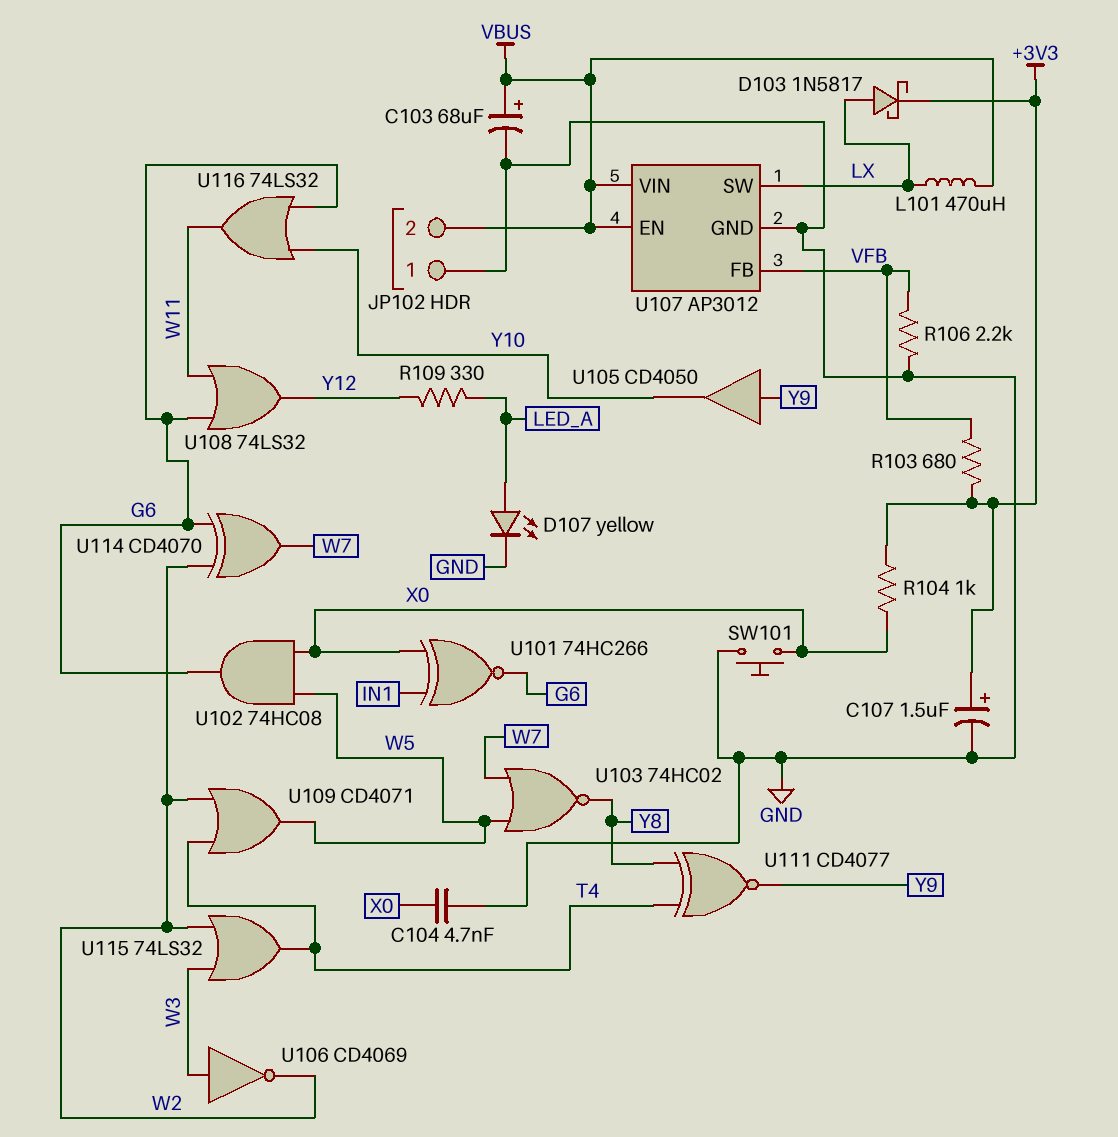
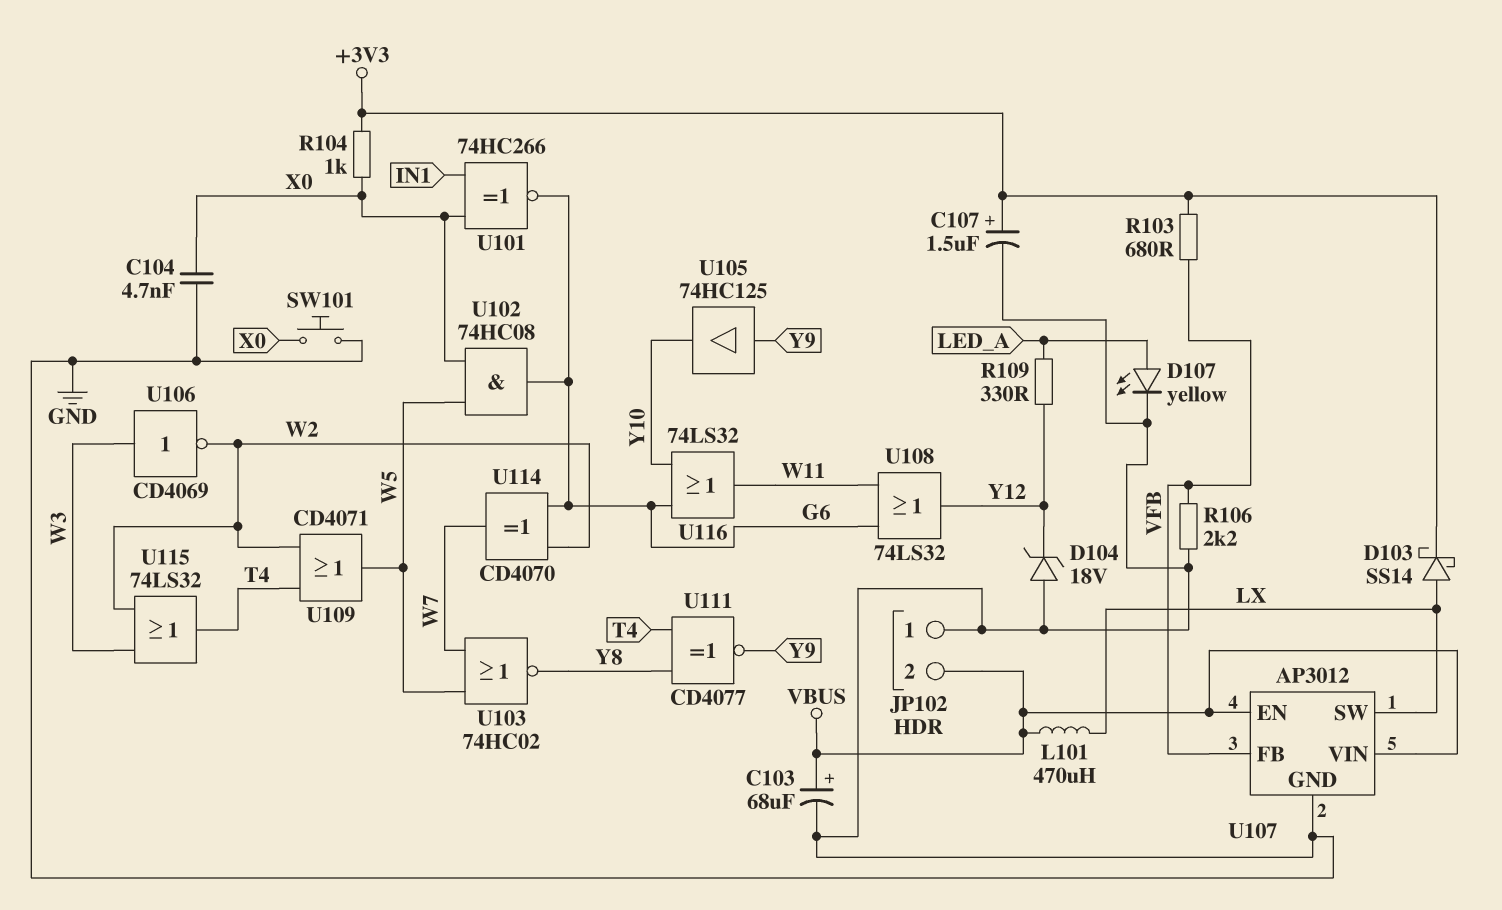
D103: schottky 1N5817 (A LX, K +3V3) -> schottky SS14 (A LX, K +3V3)
D104: none -> zener 18V (A GND, K Y12)
U105: buffer CD4050 (in Y9, out Y10) -> buffer 74HC125 (in Y9, out Y10)

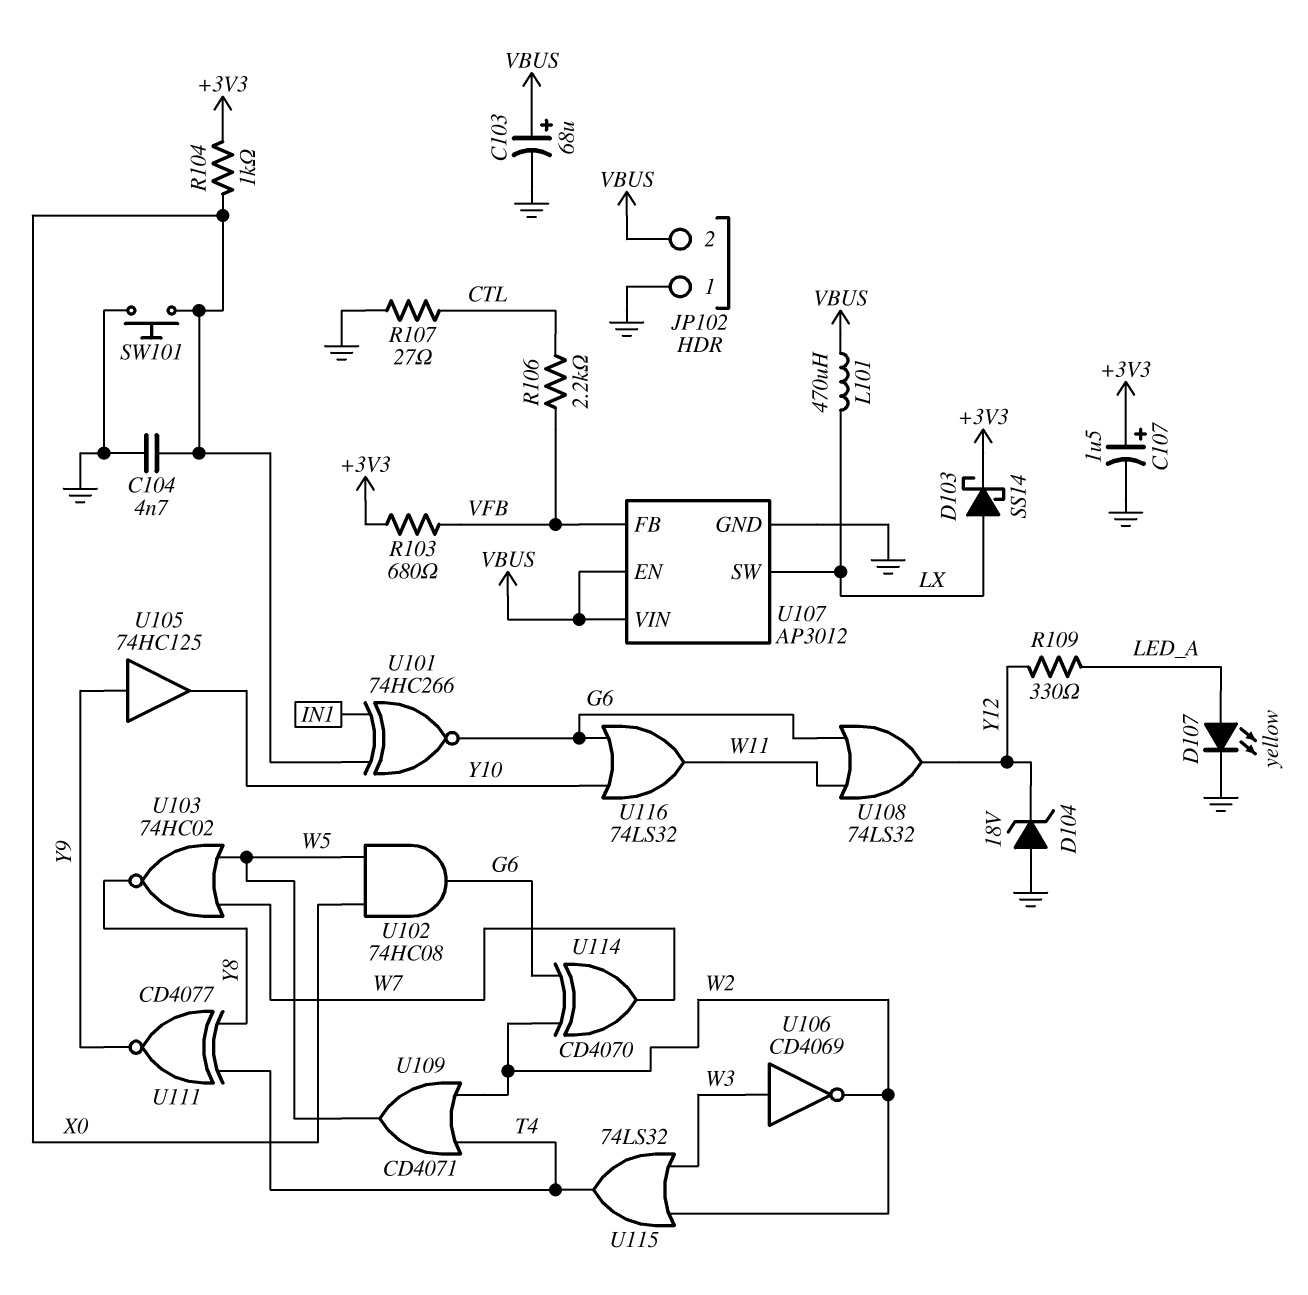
R106: 2.2k (GND, VFB) -> 2.2k (CTL, VFB)
R107: none -> 27 (CTL, GND)

